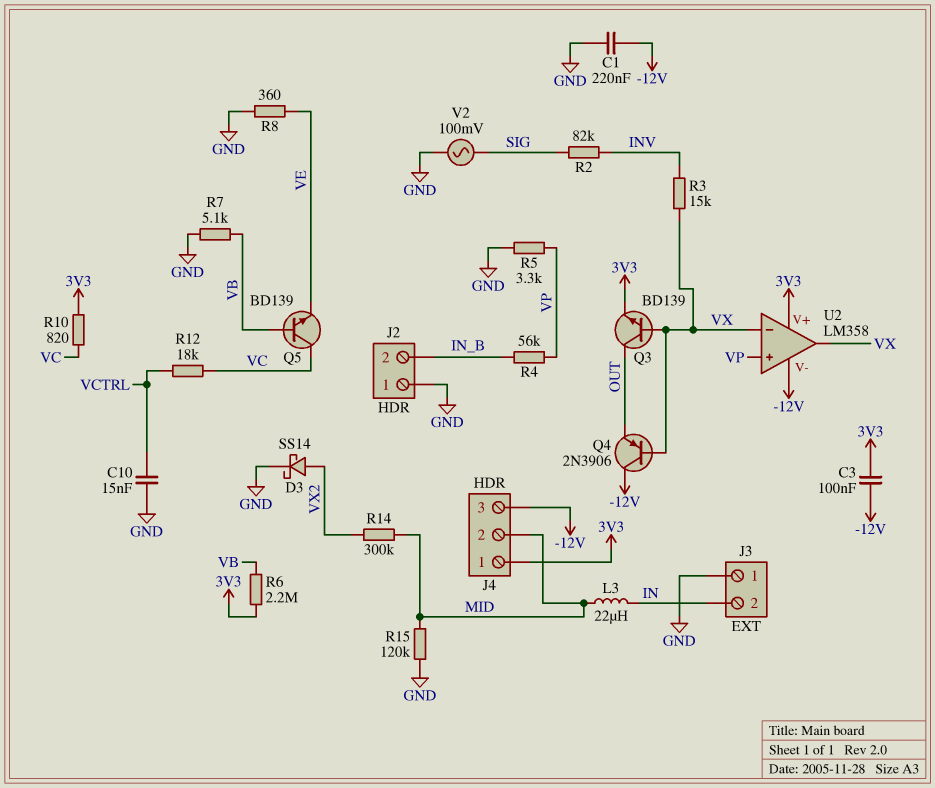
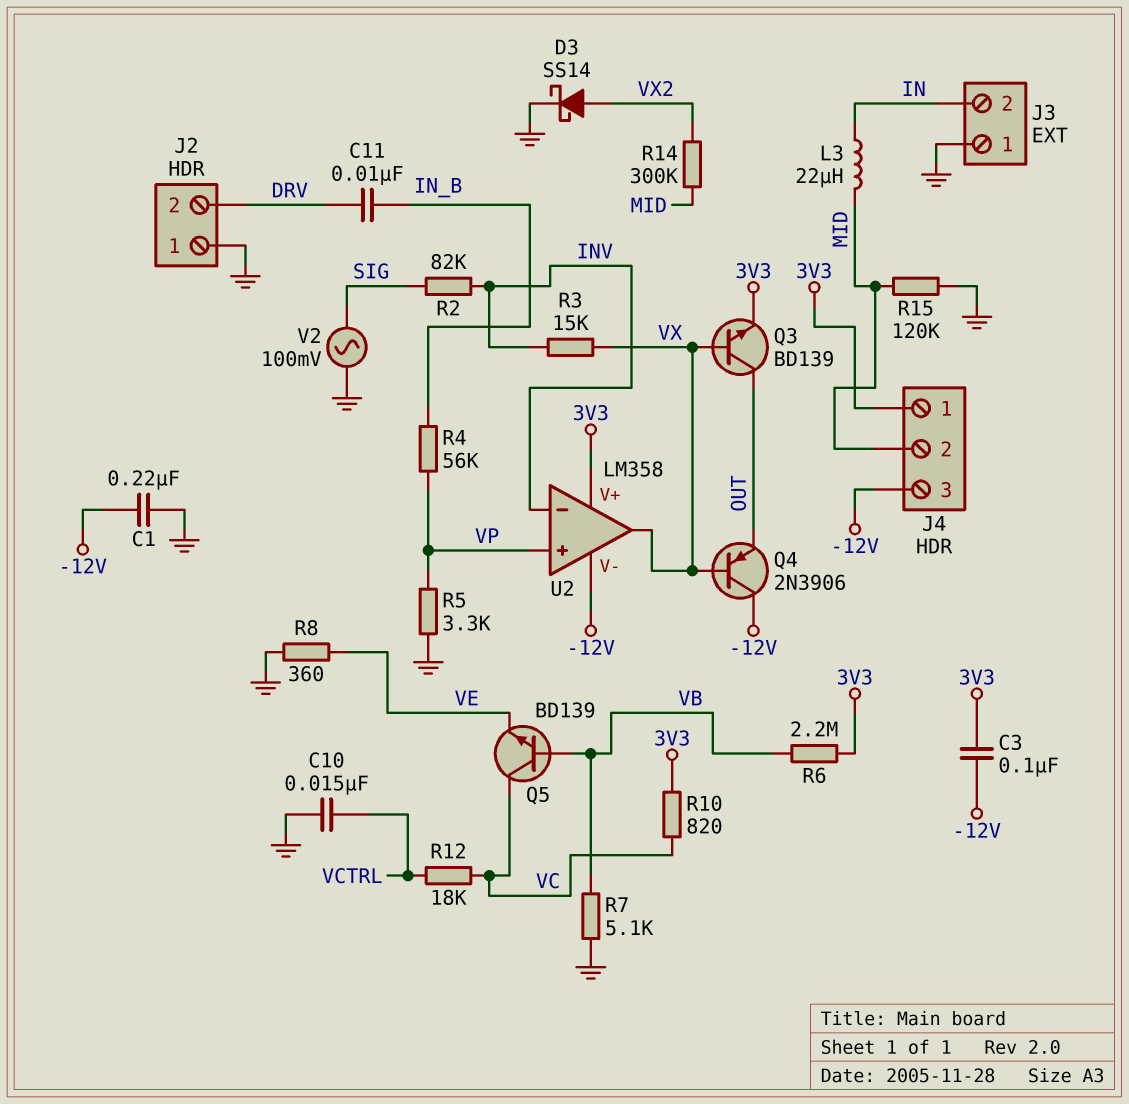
C11: none -> 10nF (DRV, IN_B)
J2 pin 2: IN_B -> DRV
U2 pin in-: VX -> INV

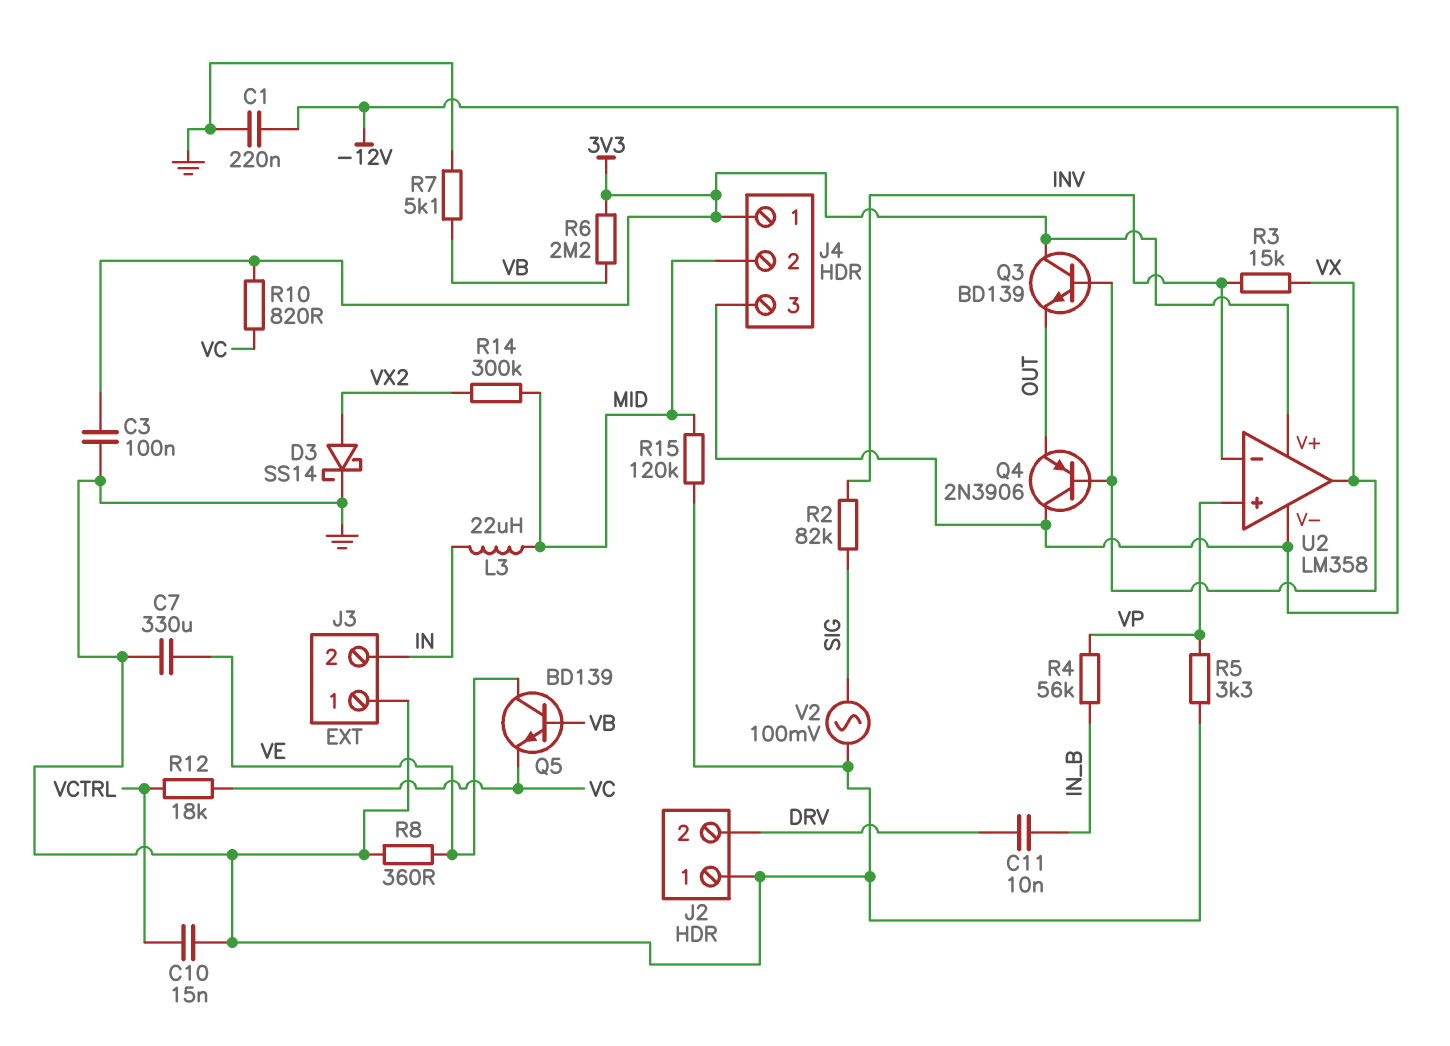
C3: 100nF (-12V, 3V3) -> 100nF (3V3, GND)
C7: none -> 330uF (GND, VE)
Q3: NPN BD139 (B VX, C OUT, E 3V3) -> NPN BD139 (B VX, C 3V3, E OUT)
Q5: NPN BD139 (B VB, C VC, E VE) -> NPN BD139 (B VB, C VE, E VC)

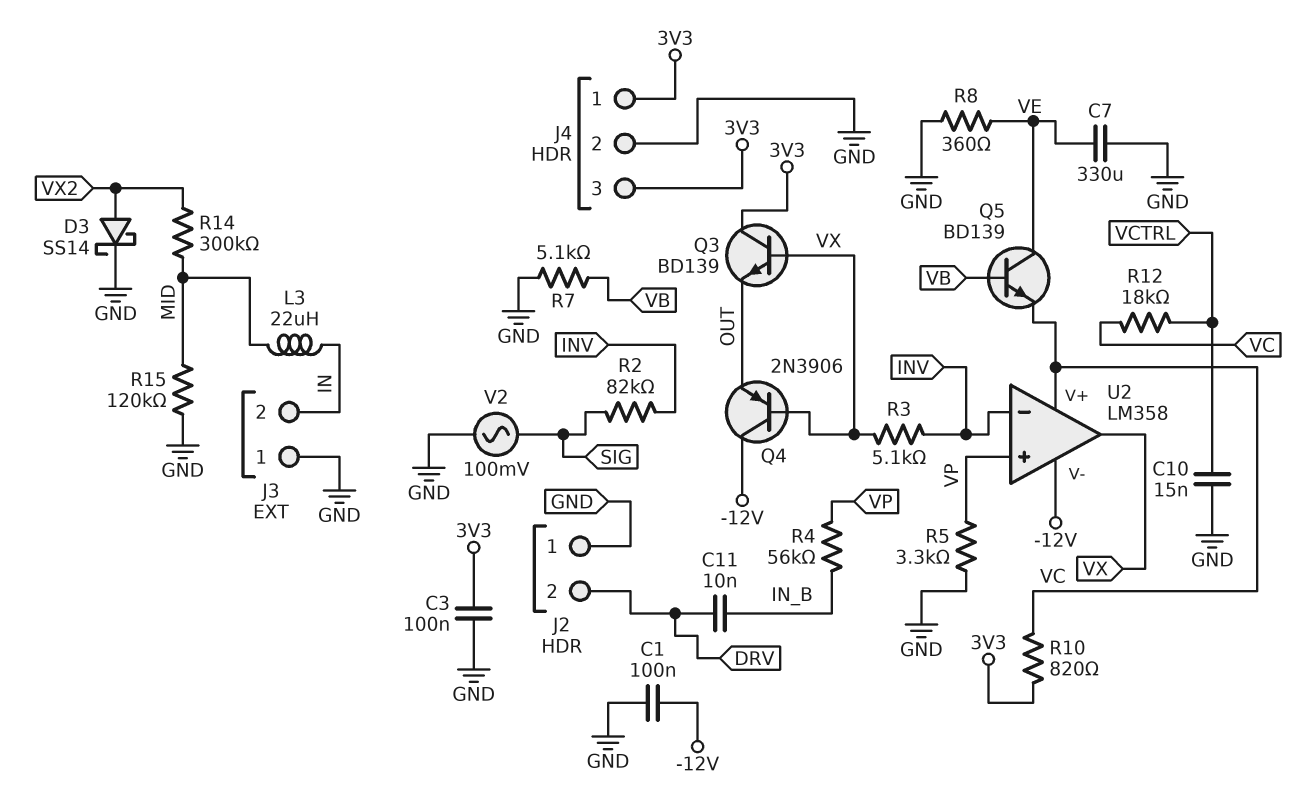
C1: 220nF (-12V, GND) -> 100nF (-12V, GND)
J4 pin 2: MID -> GND
J4 pin 3: -12V -> 3V3
R3: 15k (INV, VX) -> 5.1k (INV, VX)
R6: 2.2M (3V3, VB) -> none
U2 pin V+: 3V3 -> VC

